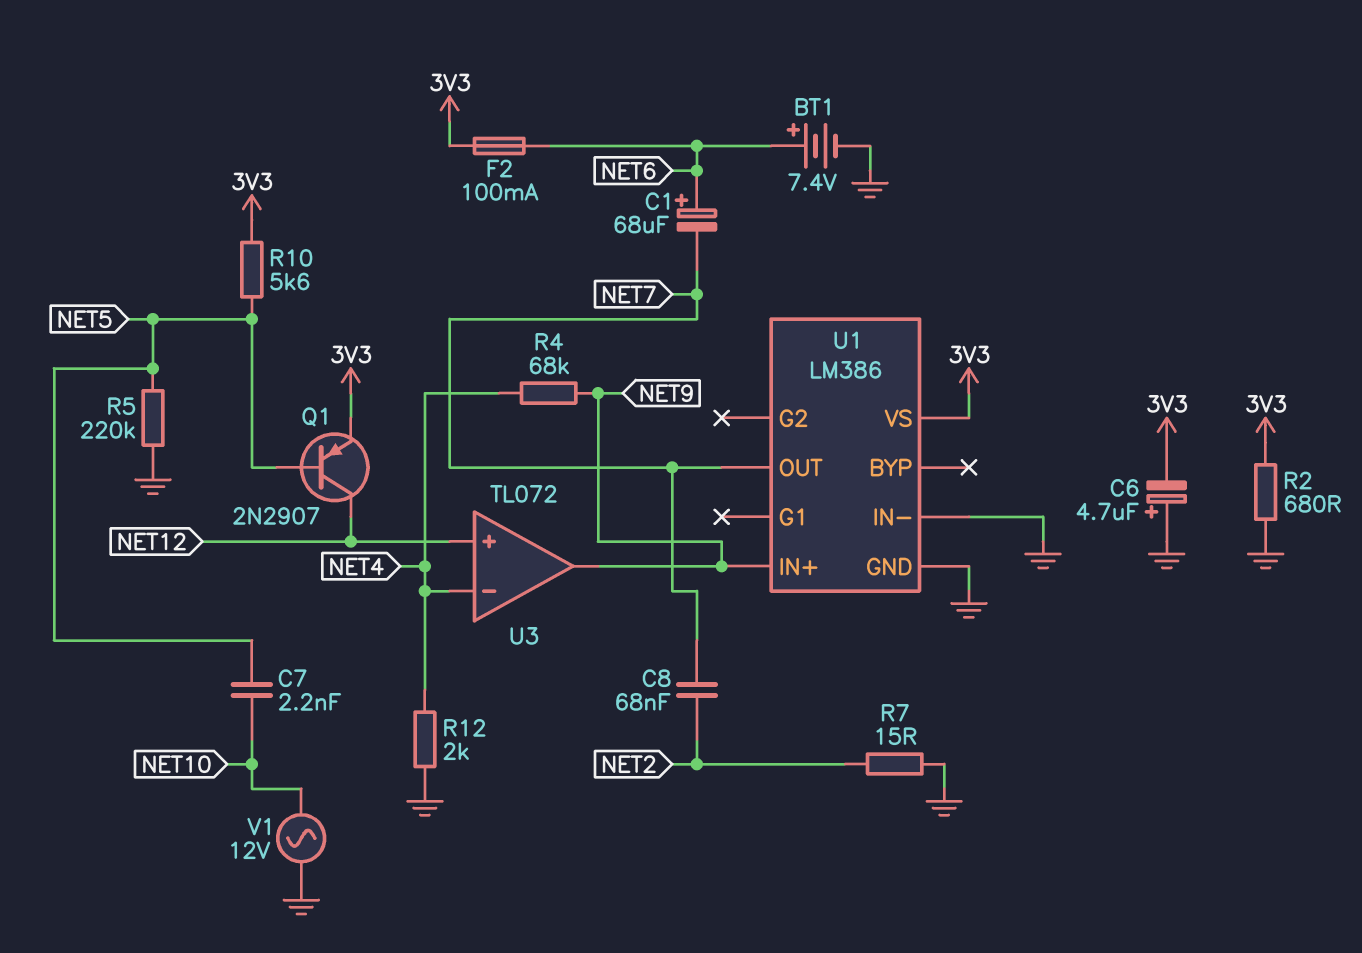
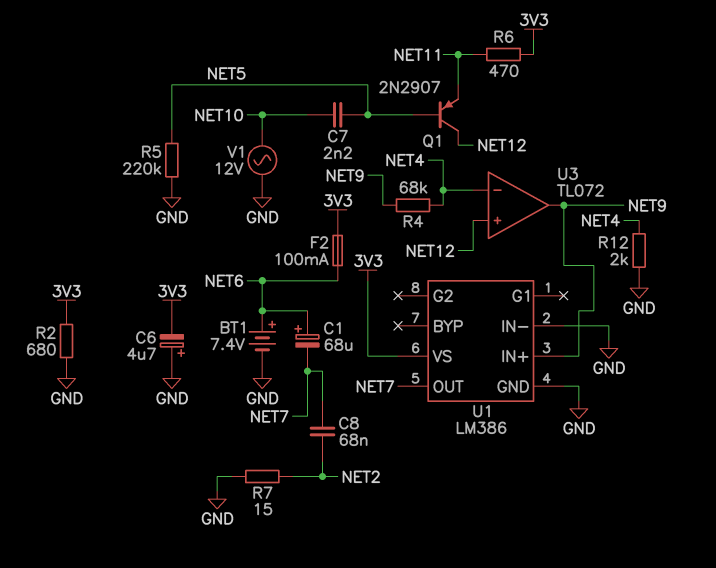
Q1: PNP 2N2907 (B NET5, C NET12, E 3V3) -> PNP 2N2907 (B NET5, C NET12, E NET11)
R6: none -> 470 (3V3, NET11)
R10: 5.6k (3V3, NET5) -> none

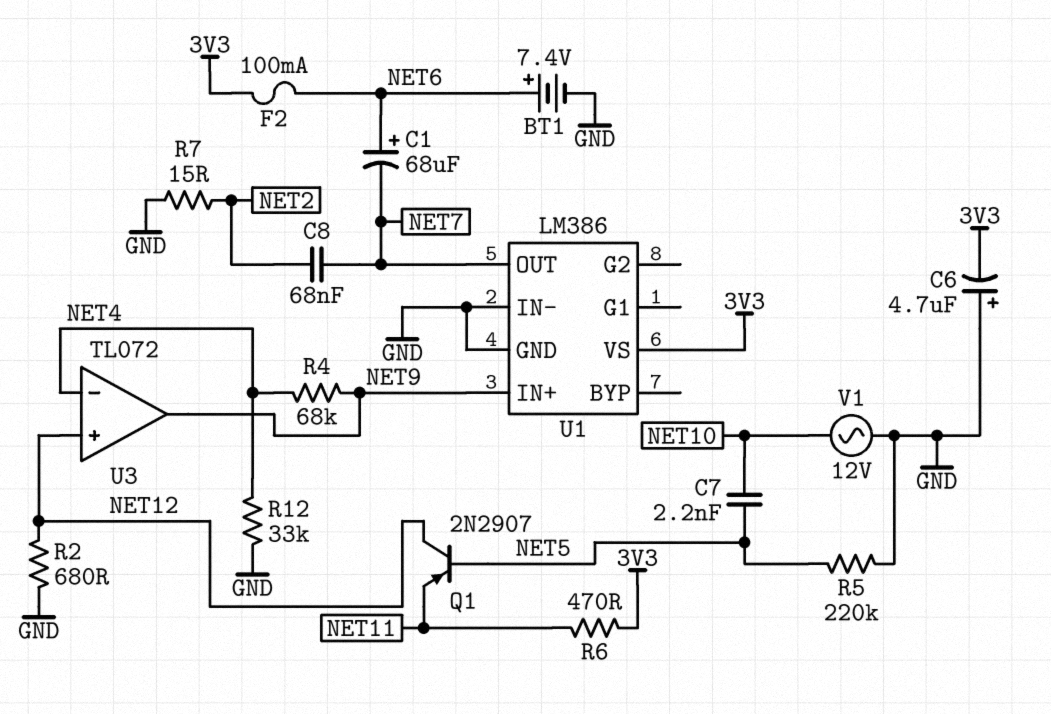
R2: 680 (3V3, GND) -> 680 (GND, NET12)
R12: 2k (GND, NET4) -> 33k (GND, NET4)

